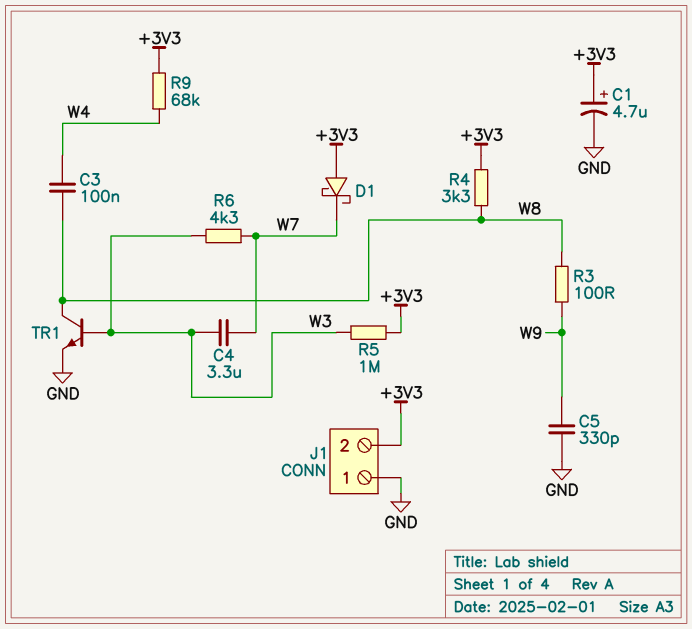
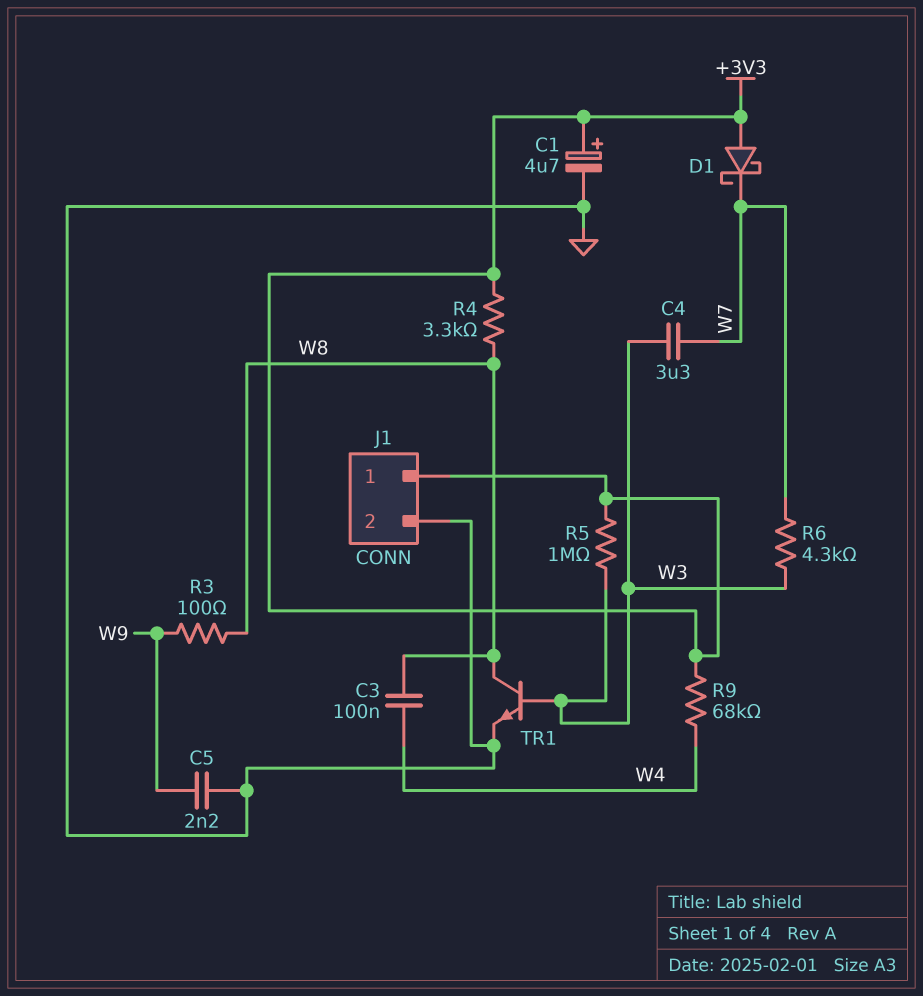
C5: 330pF (GND, W9) -> 2.2nF (GND, W9)
J1 pin 1: GND -> +3V3
J1 pin 2: +3V3 -> GND

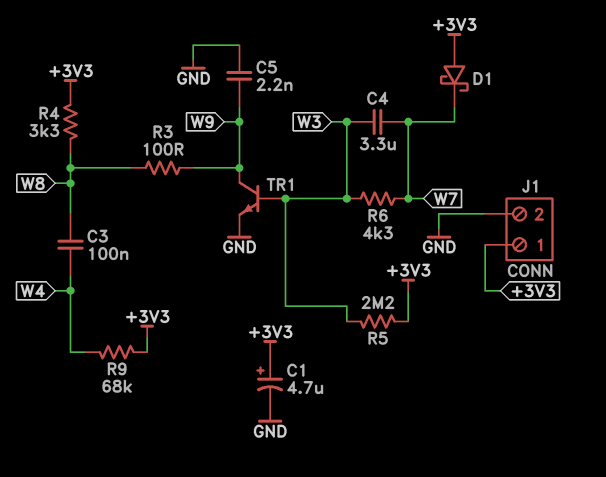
R5: 1M (+3V3, W3) -> 2.2M (+3V3, W3)
TR1: NPN (B W3, C W8, E GND) -> NPN (B W3, C W9, E GND)

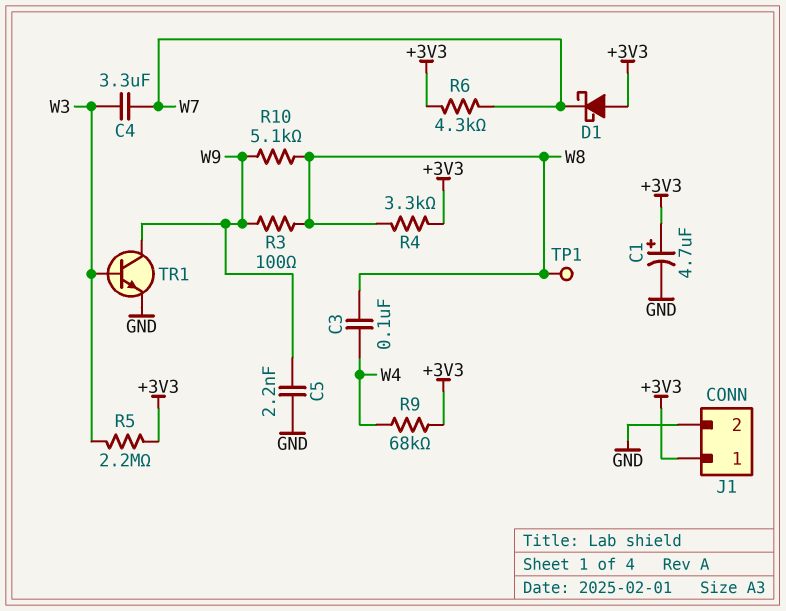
R6: 4.3k (W3, W7) -> 4.3k (+3V3, W7)
R10: none -> 5.1k (W8, W9)
TP1: none -> test point (W8)

